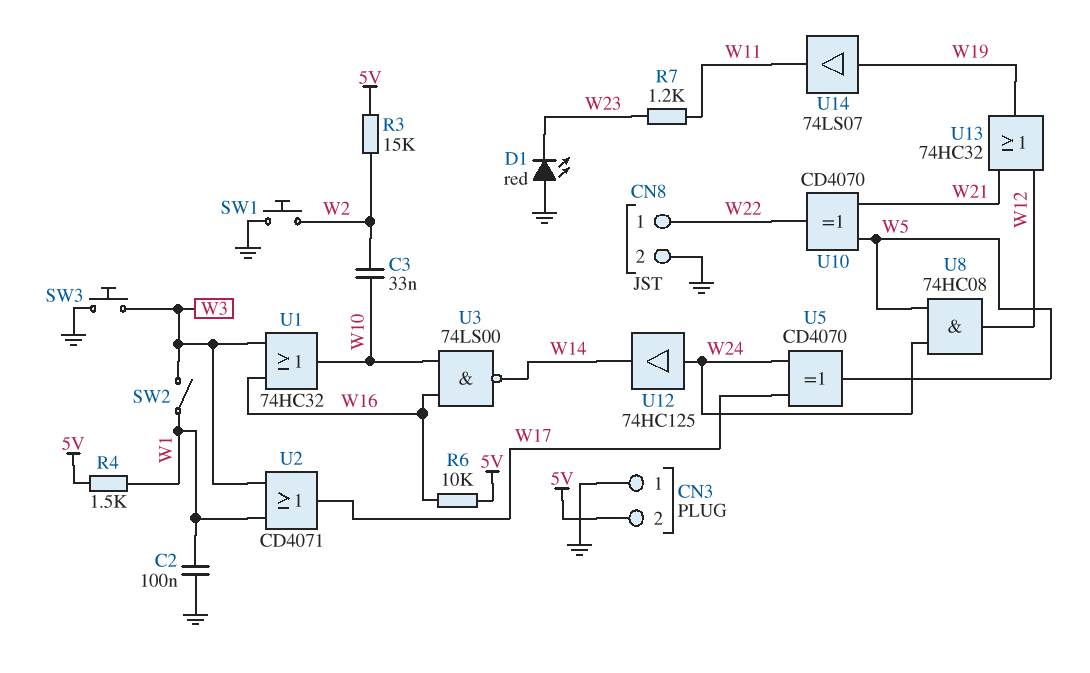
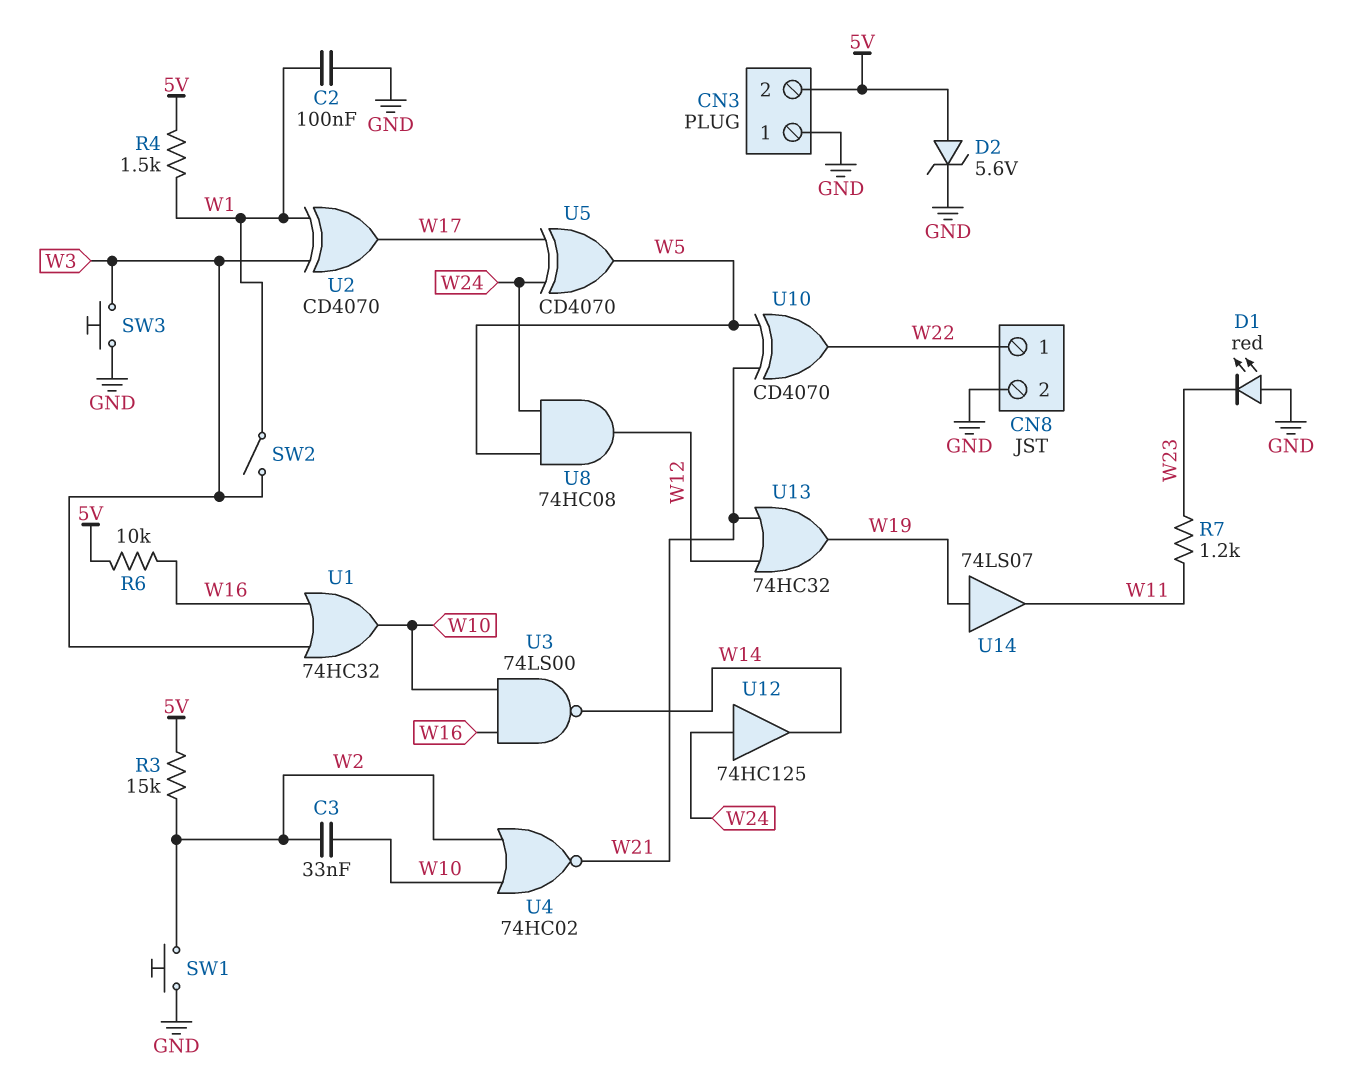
D2: none -> zener 5.6V (A 5V, K GND)
U2: OR CD4071 (in W1, in W3, out W17) -> XOR CD4070 (in W1, in W3, out W17)
U4: none -> NOR 74HC02 (in W2, in W10, out W21)

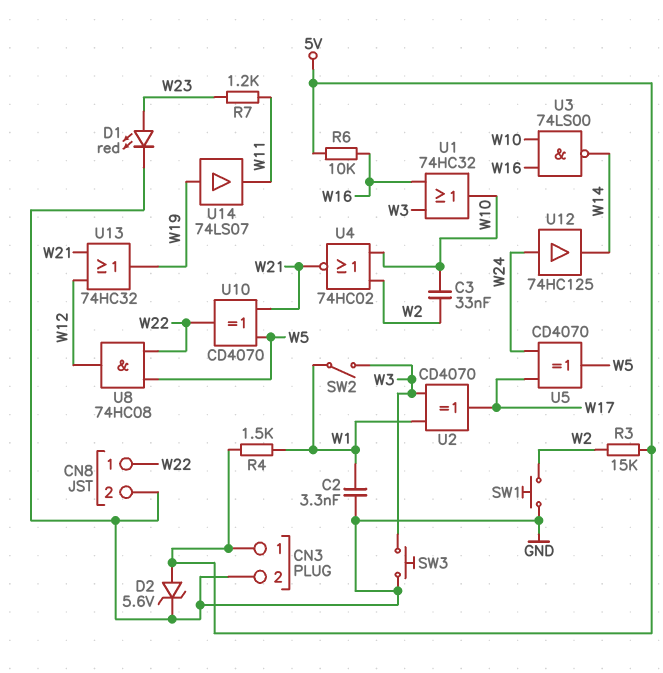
C2: 100nF (GND, W1) -> 3.3nF (GND, W1)
CN3 pin 1: GND -> 5V
CN3 pin 2: 5V -> GND
D1: LED red (A GND, K W23) -> LED red (A W23, K GND)
U8: AND 74HC08 (in W5, in W24, out W12) -> AND 74HC08 (in W5, in W22, out W12)

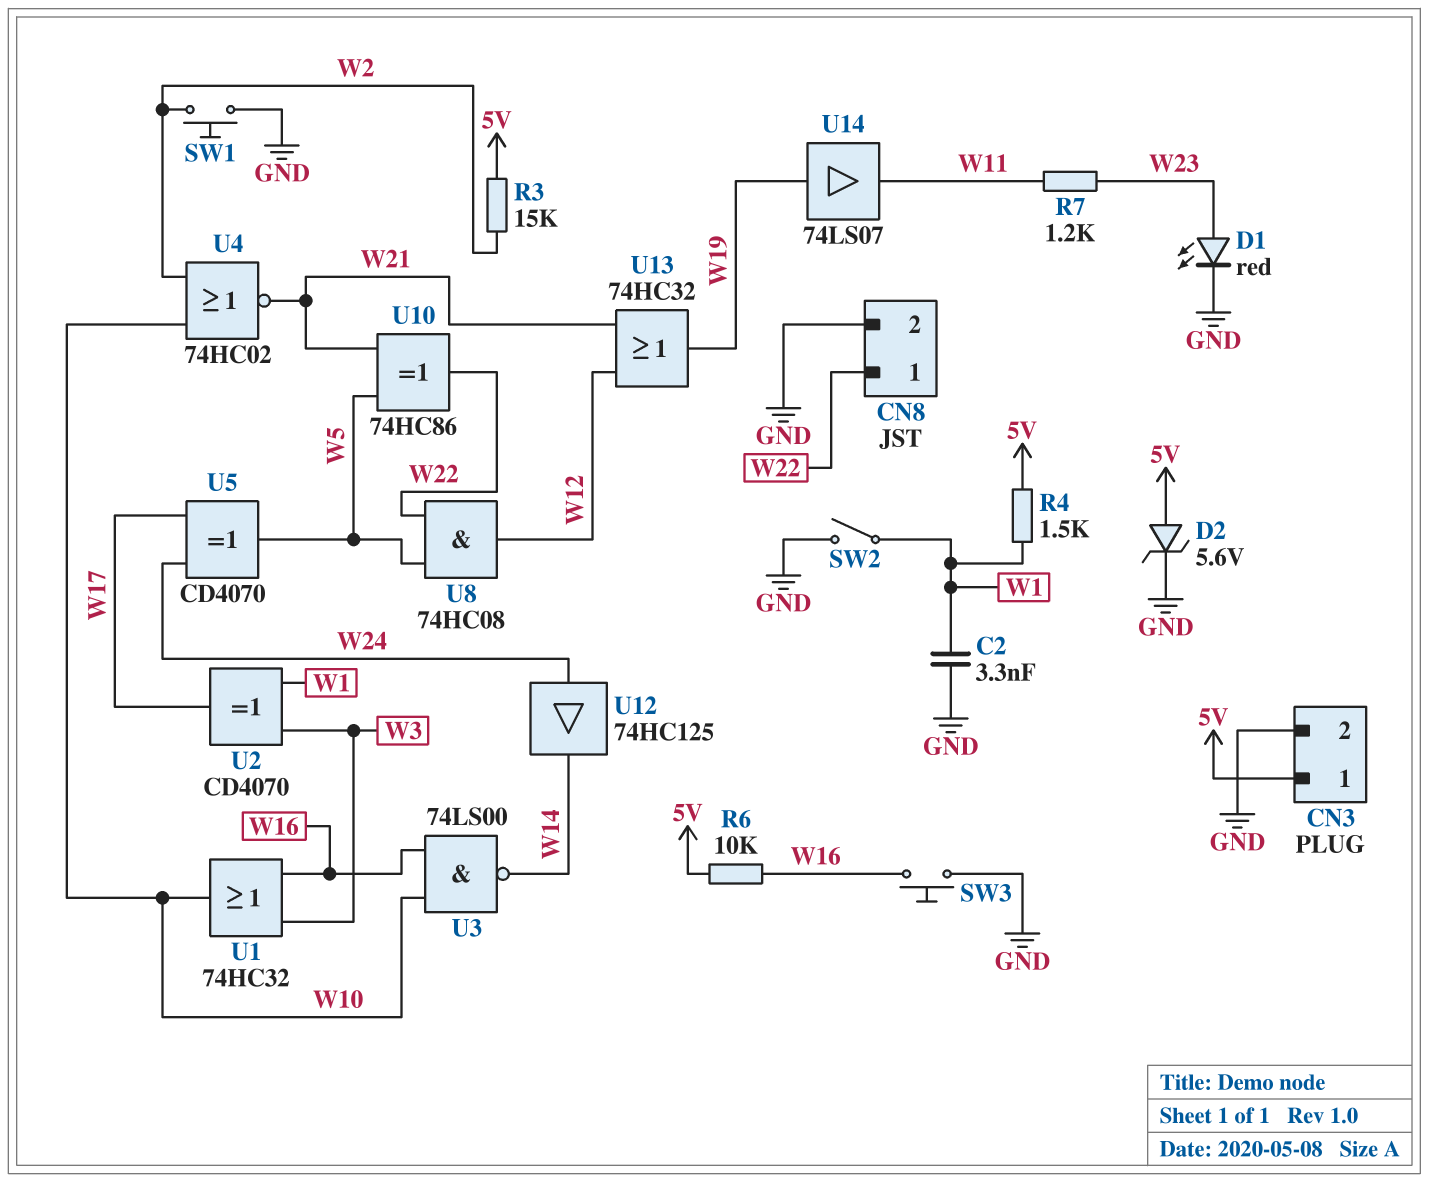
C3: 33nF (W2, W10) -> none
SW2: switch (W1, W3) -> switch (GND, W1)
SW3: button (GND, W3) -> button (GND, W16)
U10: XOR CD4070 (in W5, in W21, out W22) -> XOR 74HC86 (in W5, in W21, out W22)

